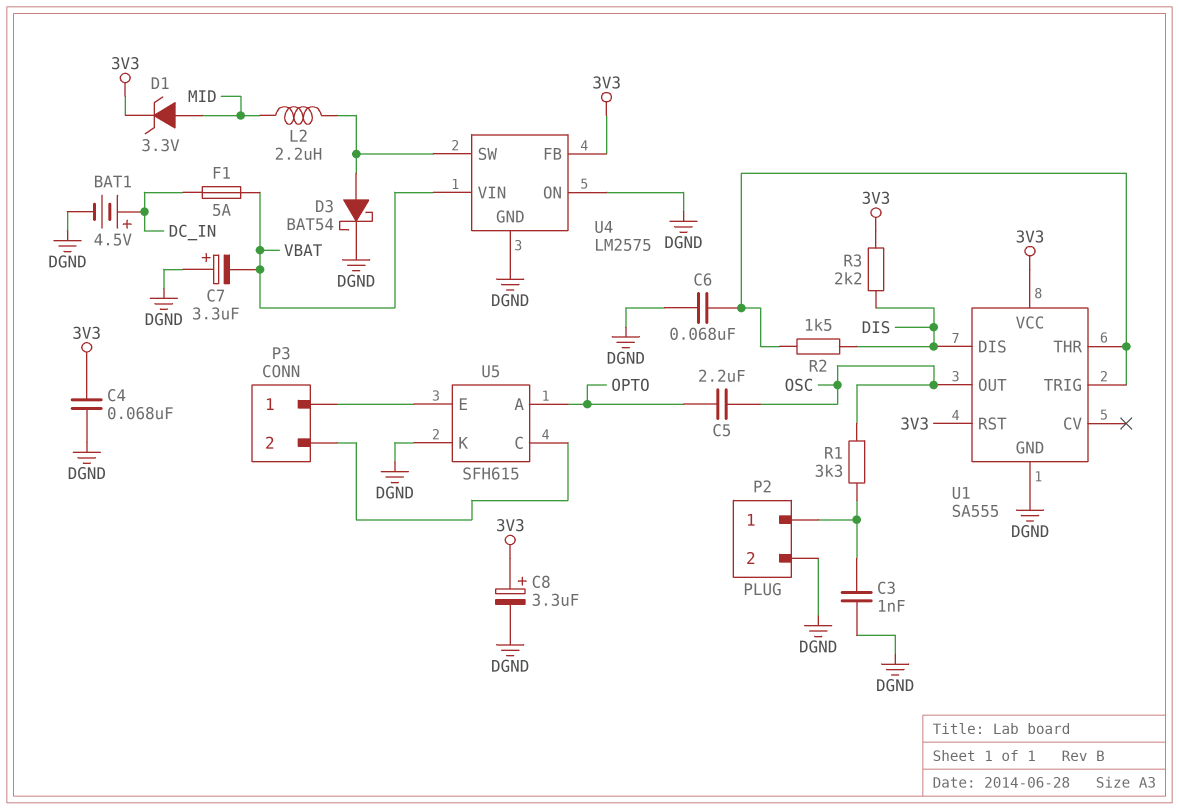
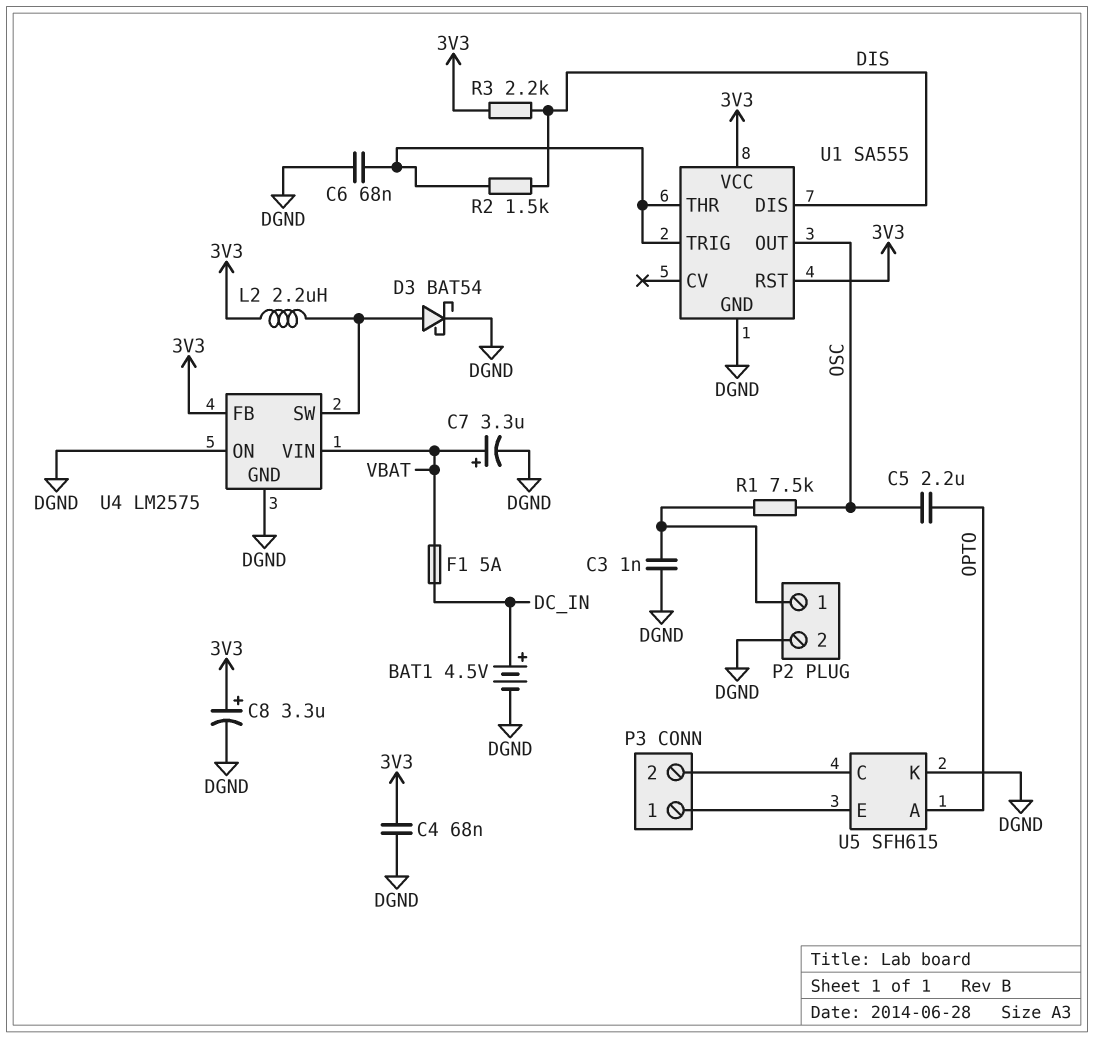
C7: 3.3uF (plus DGND, minus VBAT) -> 3.3uF (plus VBAT, minus DGND)
D1: zener 3.3V (A MID, K 3V3) -> none
L2: 2.2uH (MID, U4/SW) -> 2.2uH (3V3, U4/SW)
R1: 3.3k (OSC, P2/1) -> 7.5k (OSC, P2/1)

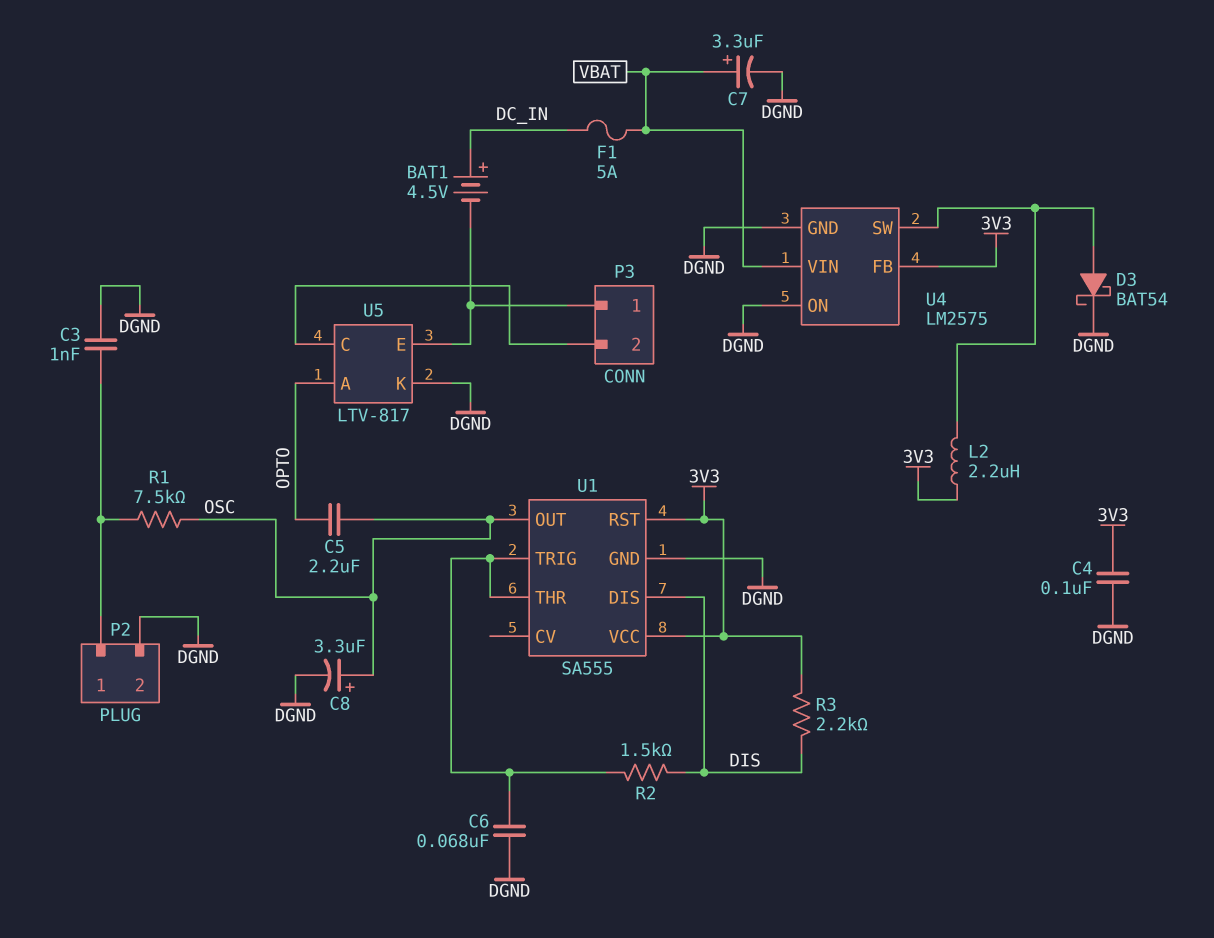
BAT1: 4.5V (plus DC_IN, minus DGND) -> 4.5V (plus DC_IN, minus P3/1)
C4: 68nF (3V3, DGND) -> 100nF (3V3, DGND)
C8: 3.3uF (plus 3V3, minus DGND) -> 3.3uF (plus OSC, minus DGND)
U5: SFH615 -> LTV-817

